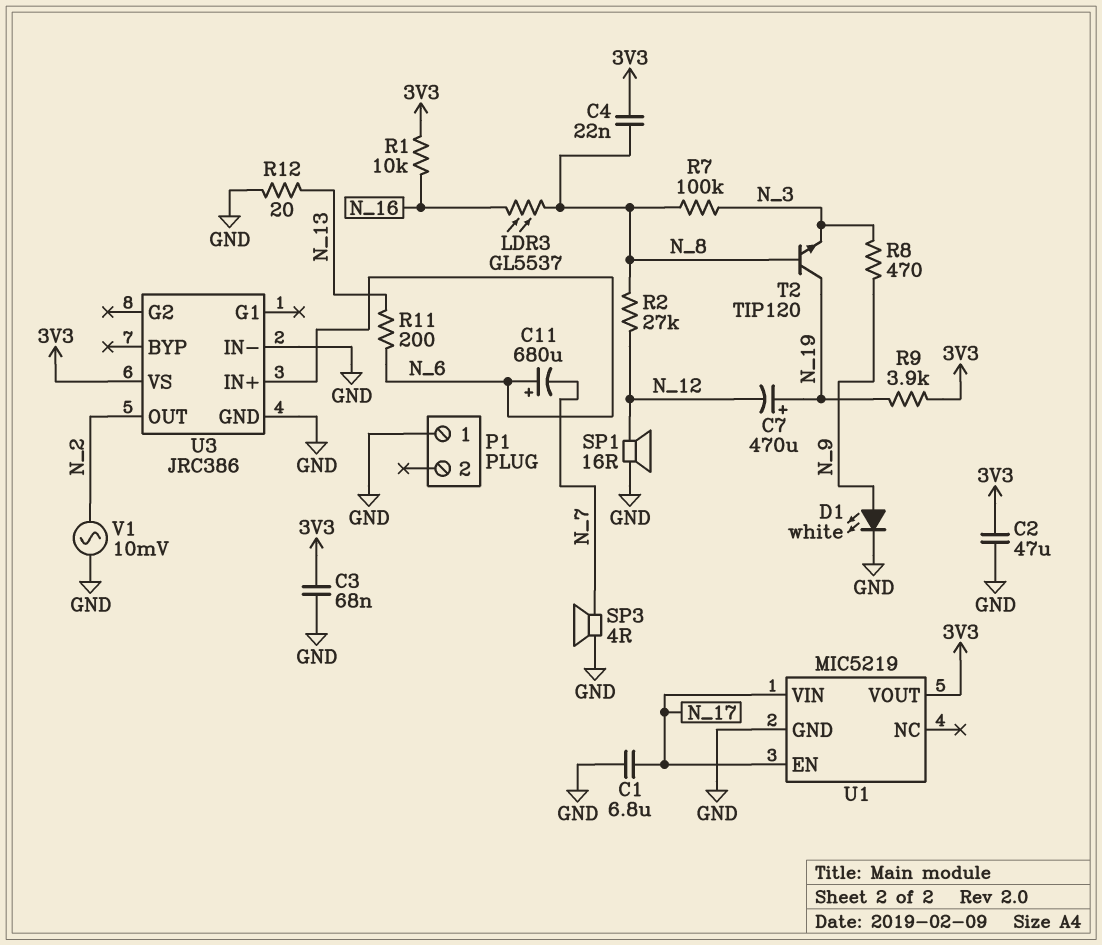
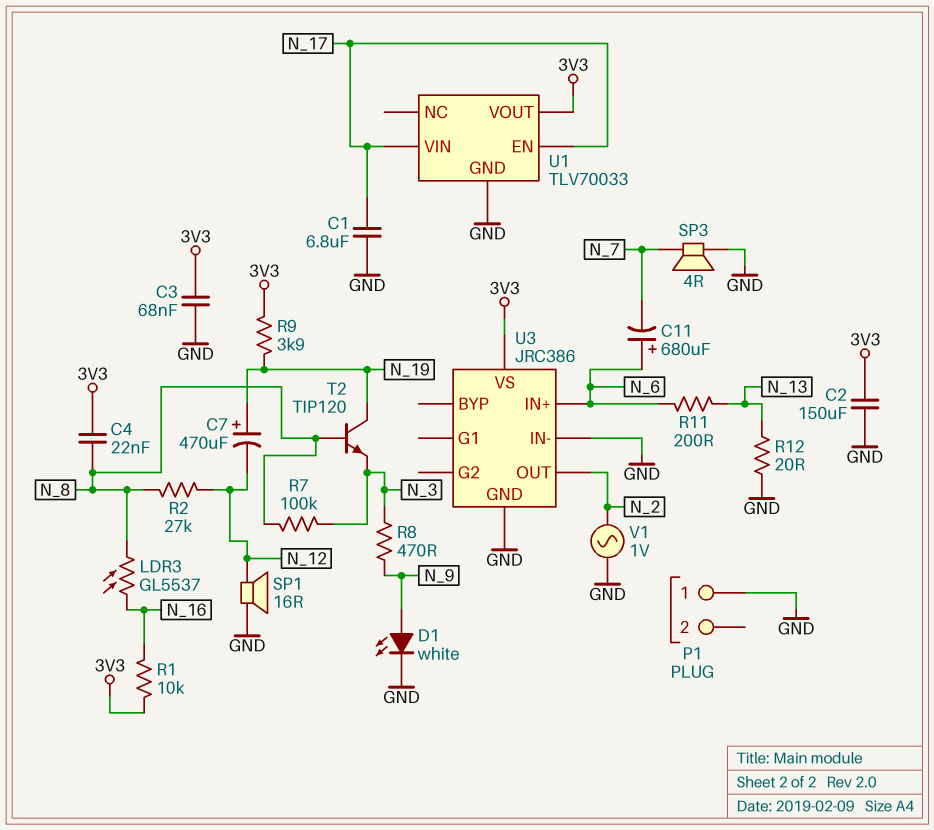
C2: 47uF (3V3, GND) -> 150uF (3V3, GND)
U1: MIC5219 -> TLV70033
V1: AC 10mV (GND, N_2) -> AC 1V (GND, N_2)

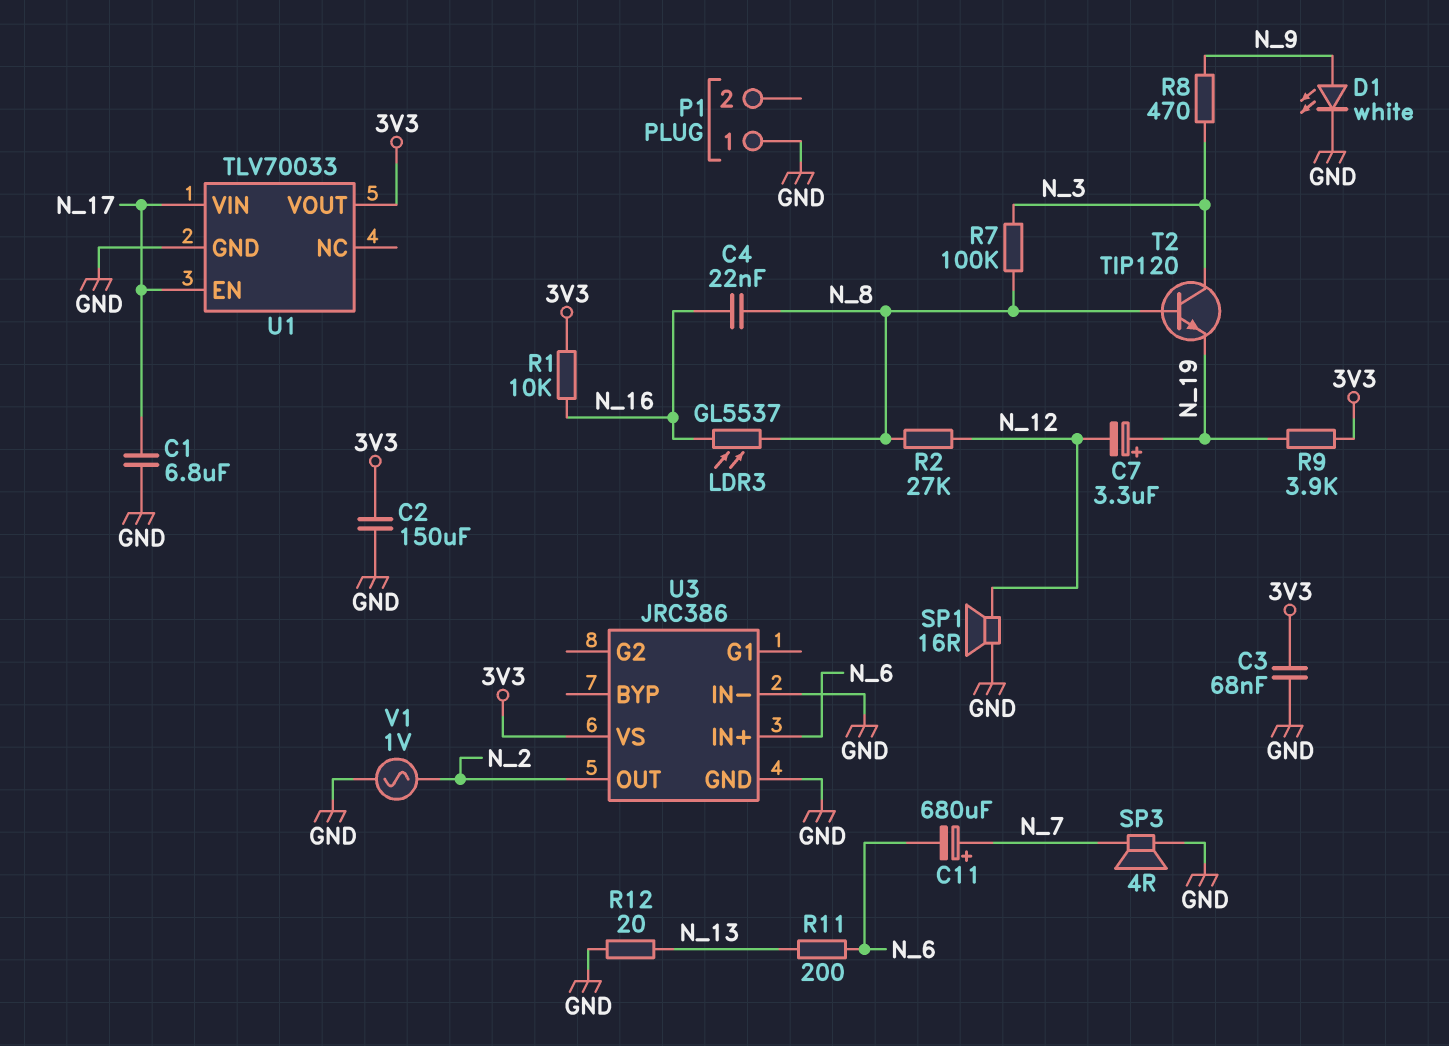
C4: 22nF (3V3, N_8) -> 22nF (N_8, N_16)
C7: 470uF (plus N_19, minus N_12) -> 3.3uF (plus N_19, minus N_12)
C11: 680uF (plus N_6, minus N_7) -> 680uF (plus N_7, minus N_6)
T2: NPN TIP120 (B N_8, C N_19, E N_3) -> NPN TIP120 (B N_8, C N_3, E N_19)

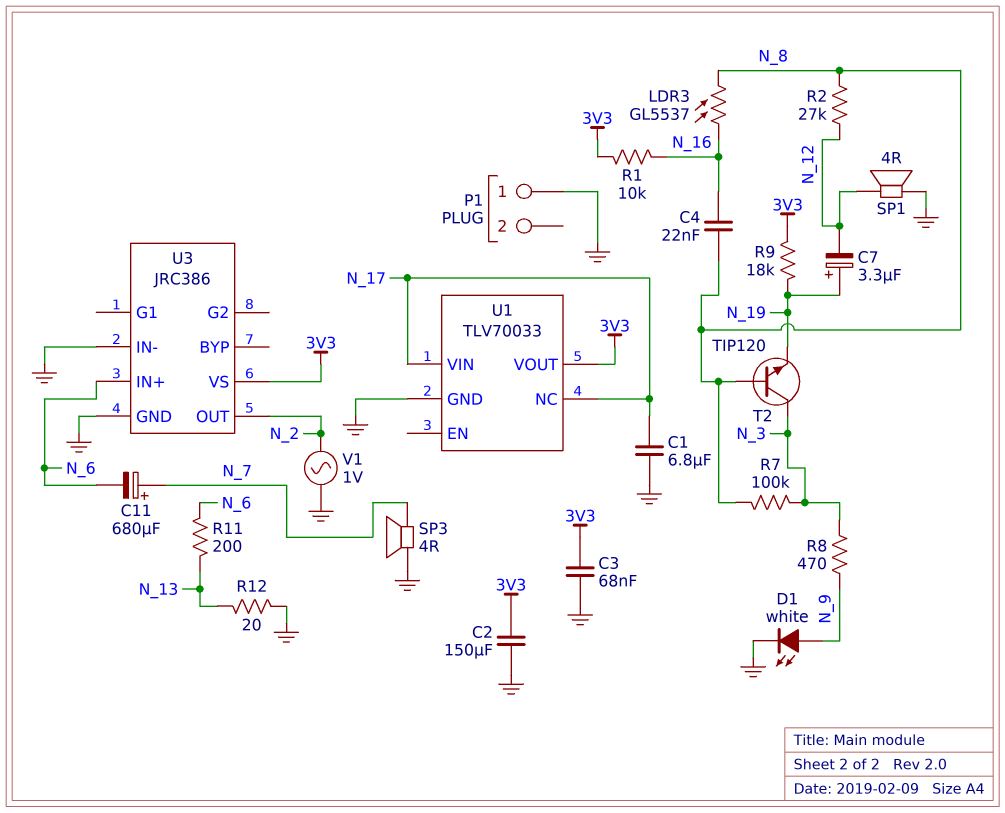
R9: 3.9k (3V3, N_19) -> 18k (3V3, N_19)
SP1: speaker 16R (GND, N_12) -> speaker 4R (GND, N_12)
U1 pin EN: N_17 -> none
U1 pin NC: none -> N_17

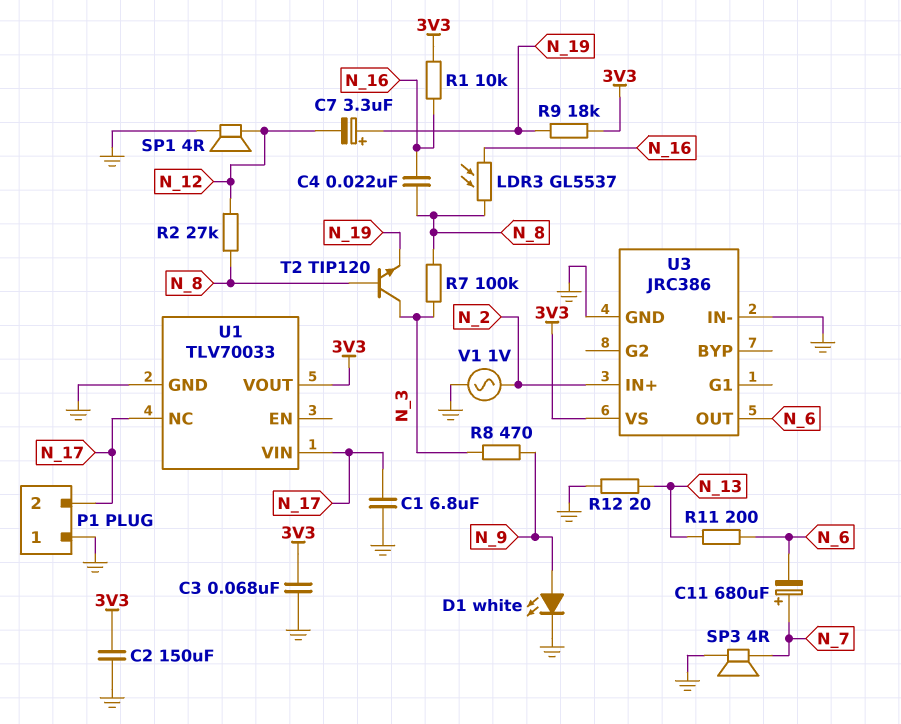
P1 pin 2: none -> N_17
U3 pin IN+: N_6 -> N_2
U3 pin OUT: N_2 -> N_6

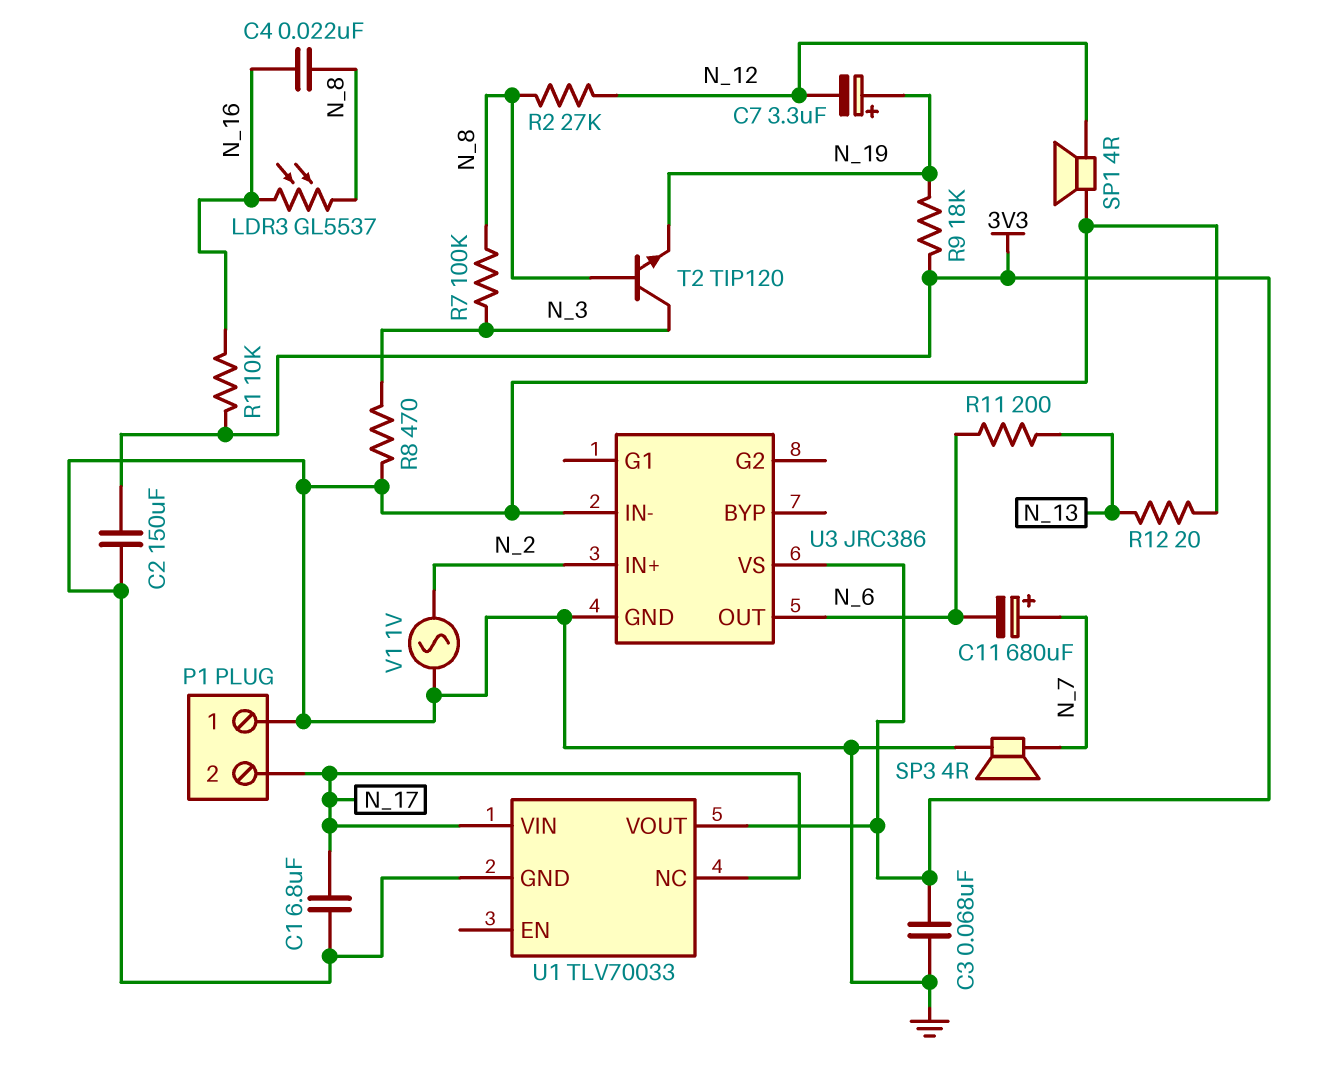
D1: LED white (A N_9, K GND) -> none
R8: 470 (N_3, N_9) -> 470 (GND, N_3)

